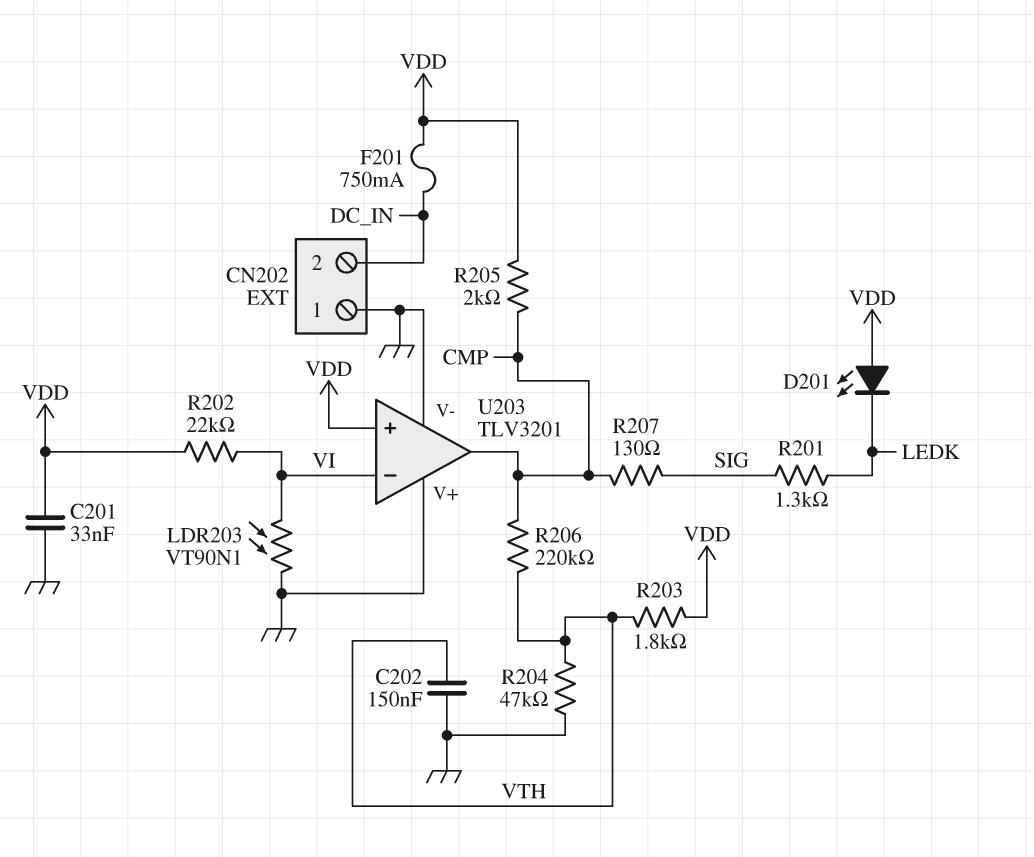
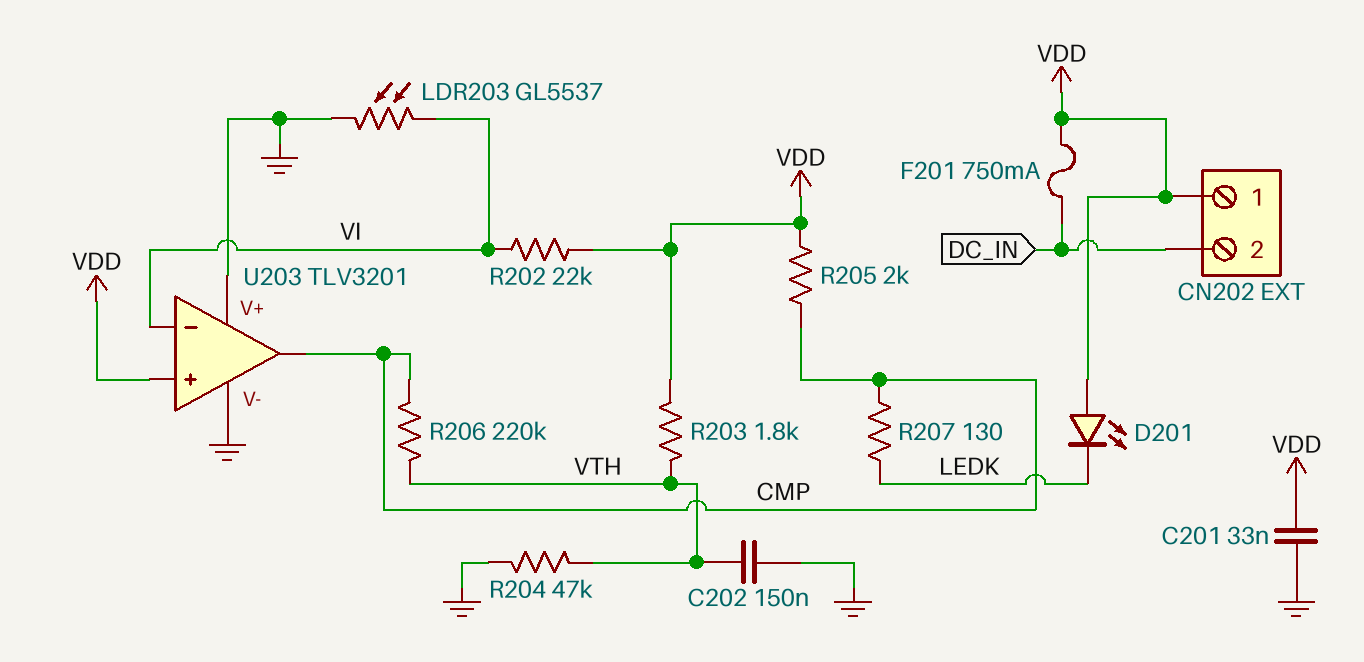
CN202 pin 1: GND -> VDD
LDR203: VT90N1 (GND, VI) -> GL5537 (GND, VI)
R201: 1.3k (LEDK, SIG) -> none
R207: 130 (CMP, SIG) -> 130 (CMP, LEDK)

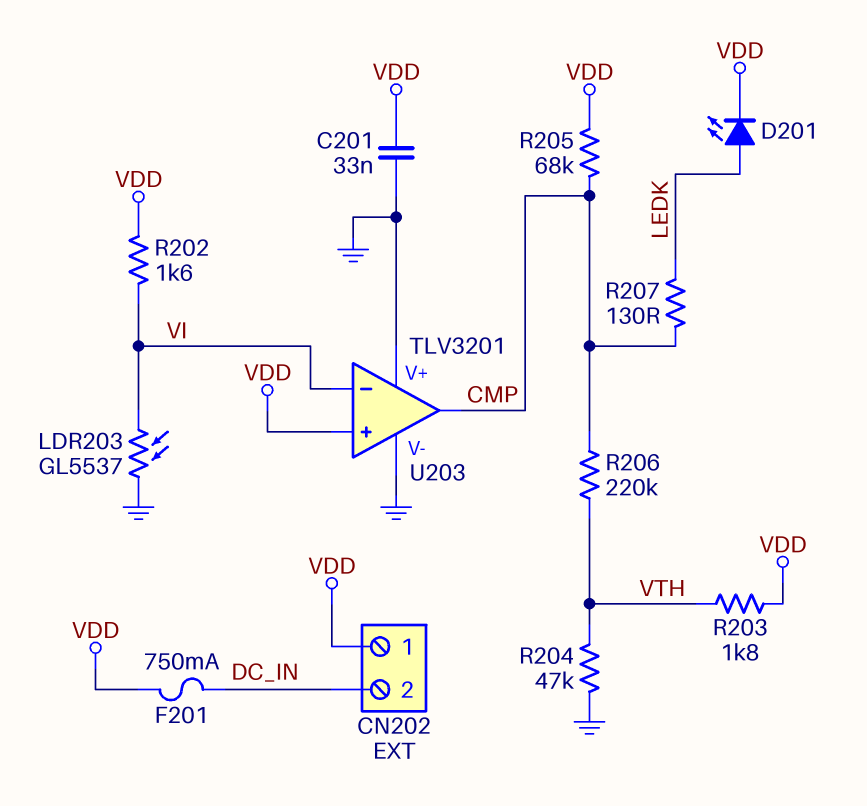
C202: 150nF (GND, VTH) -> none
D201: LED (A VDD, K LEDK) -> LED (A LEDK, K VDD)
R202: 22k (VDD, VI) -> 1.6k (VDD, VI)
R205: 2k (CMP, VDD) -> 68k (CMP, VDD)

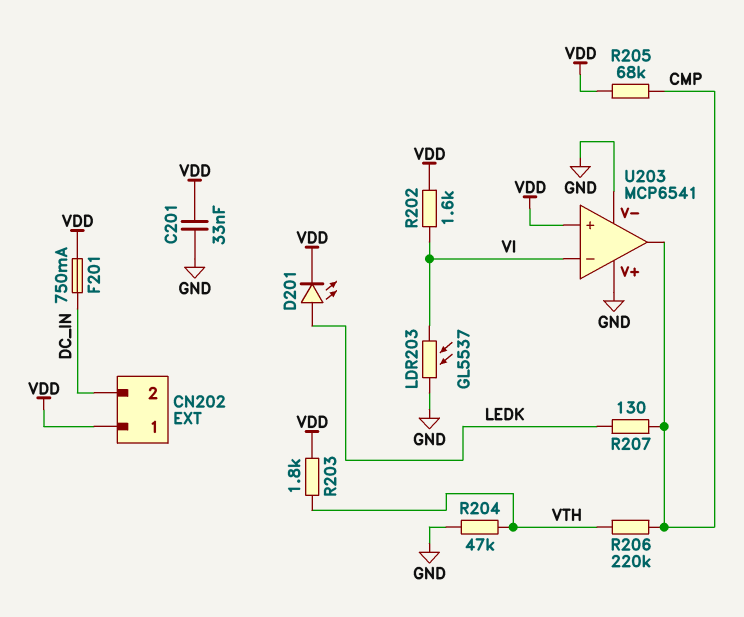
U203: TLV3201 -> MCP6541

